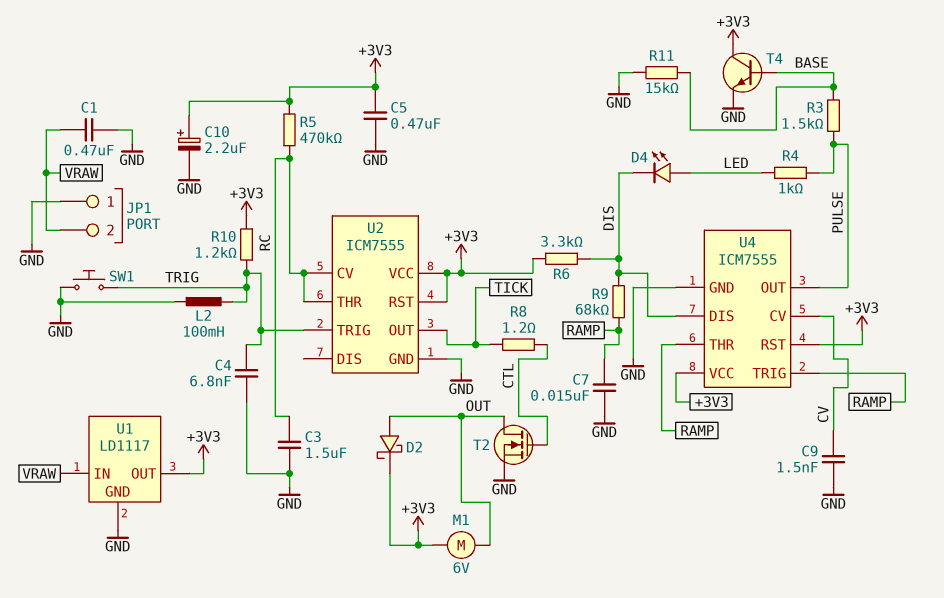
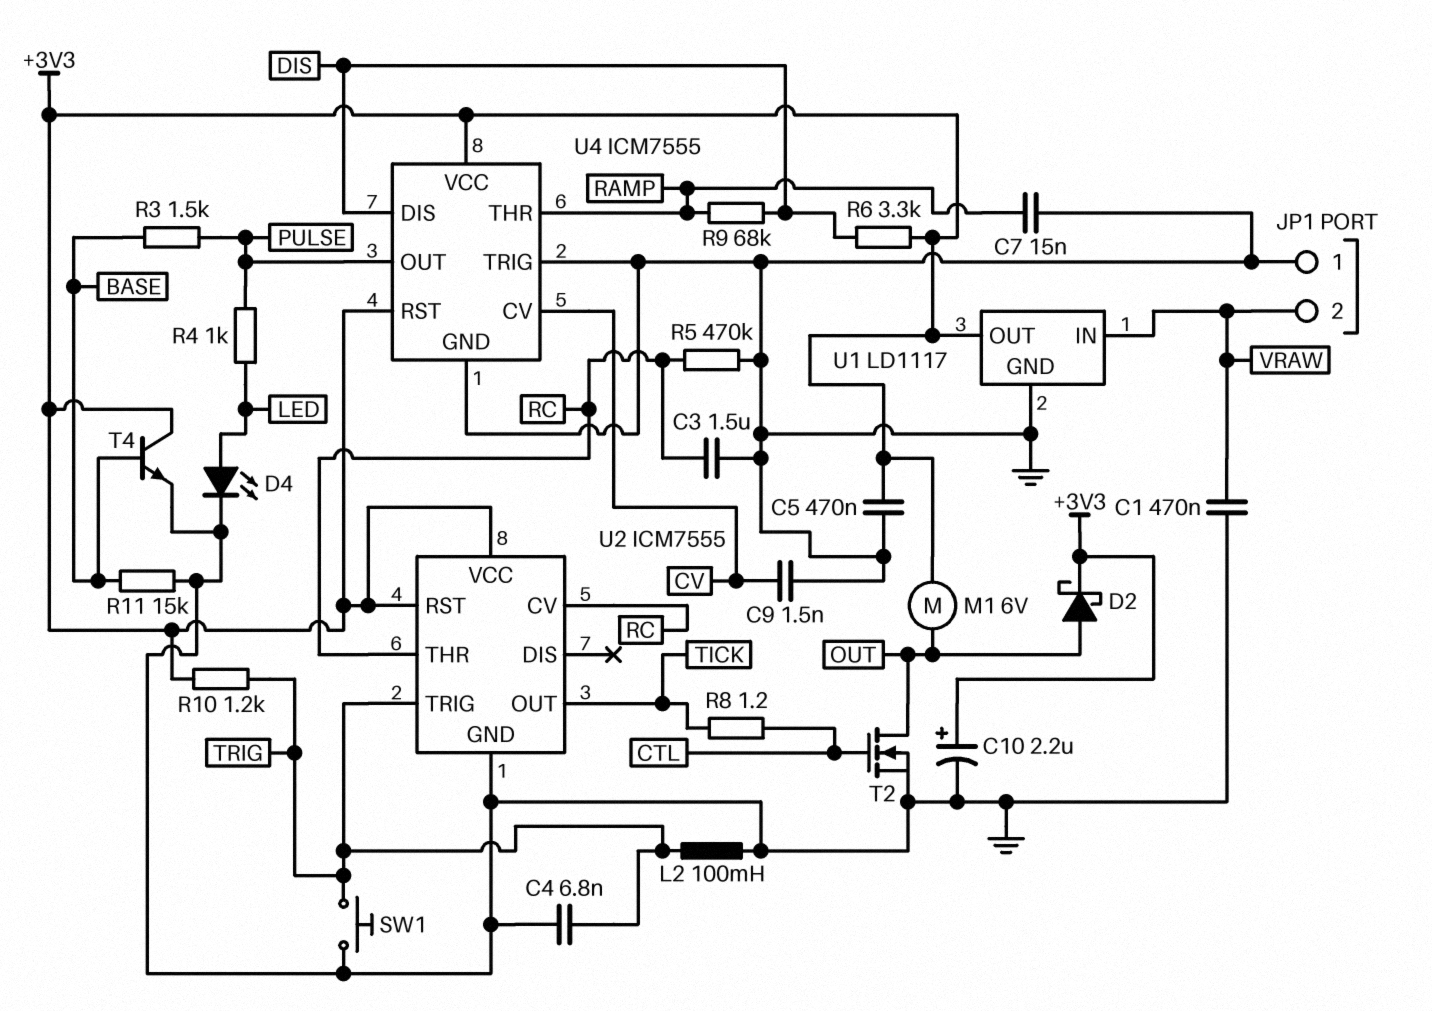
D4: LED (A LED, K DIS) -> LED (A LED, K GND)
R5: 470k (+3V3, RC) -> 470k (GND, RC)
U4 pin TRIG: RAMP -> GND

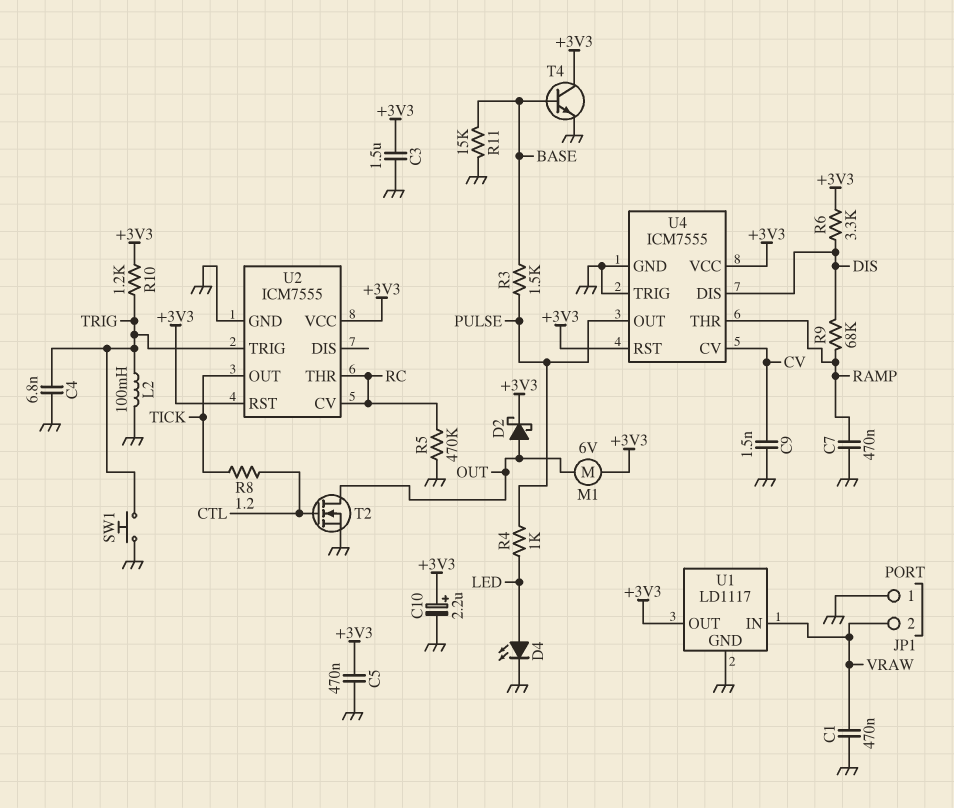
C3: 1.5uF (GND, RC) -> 1.5uF (+3V3, GND)
C7: 15nF (GND, RAMP) -> 470nF (GND, RAMP)

